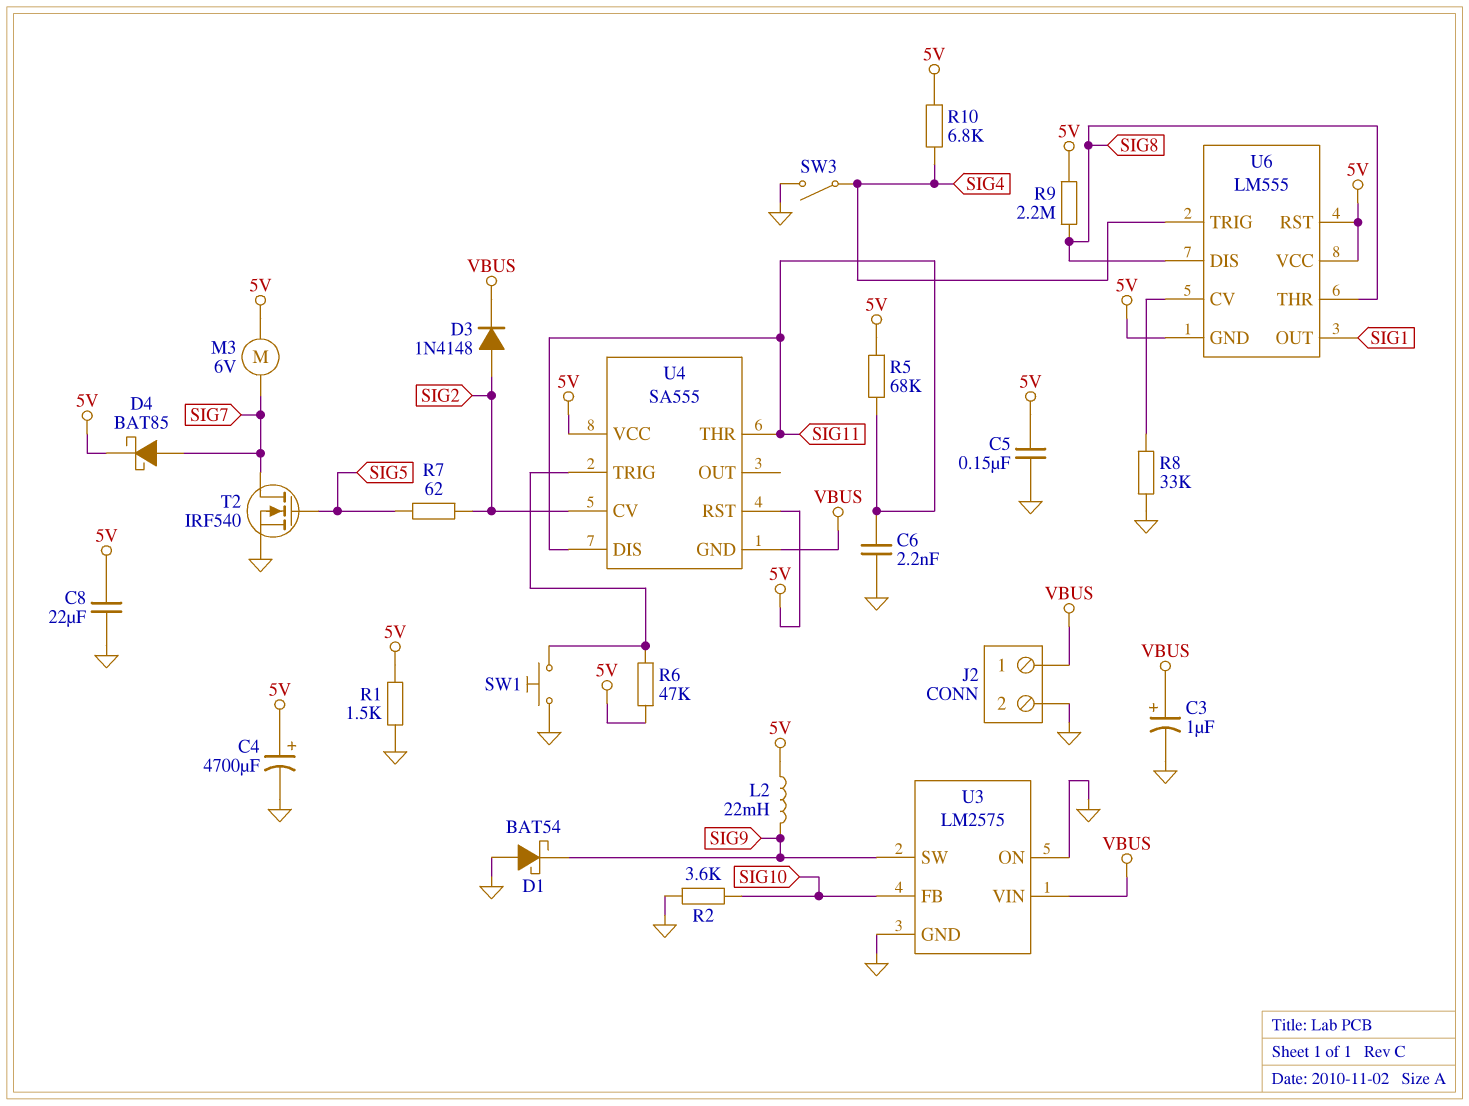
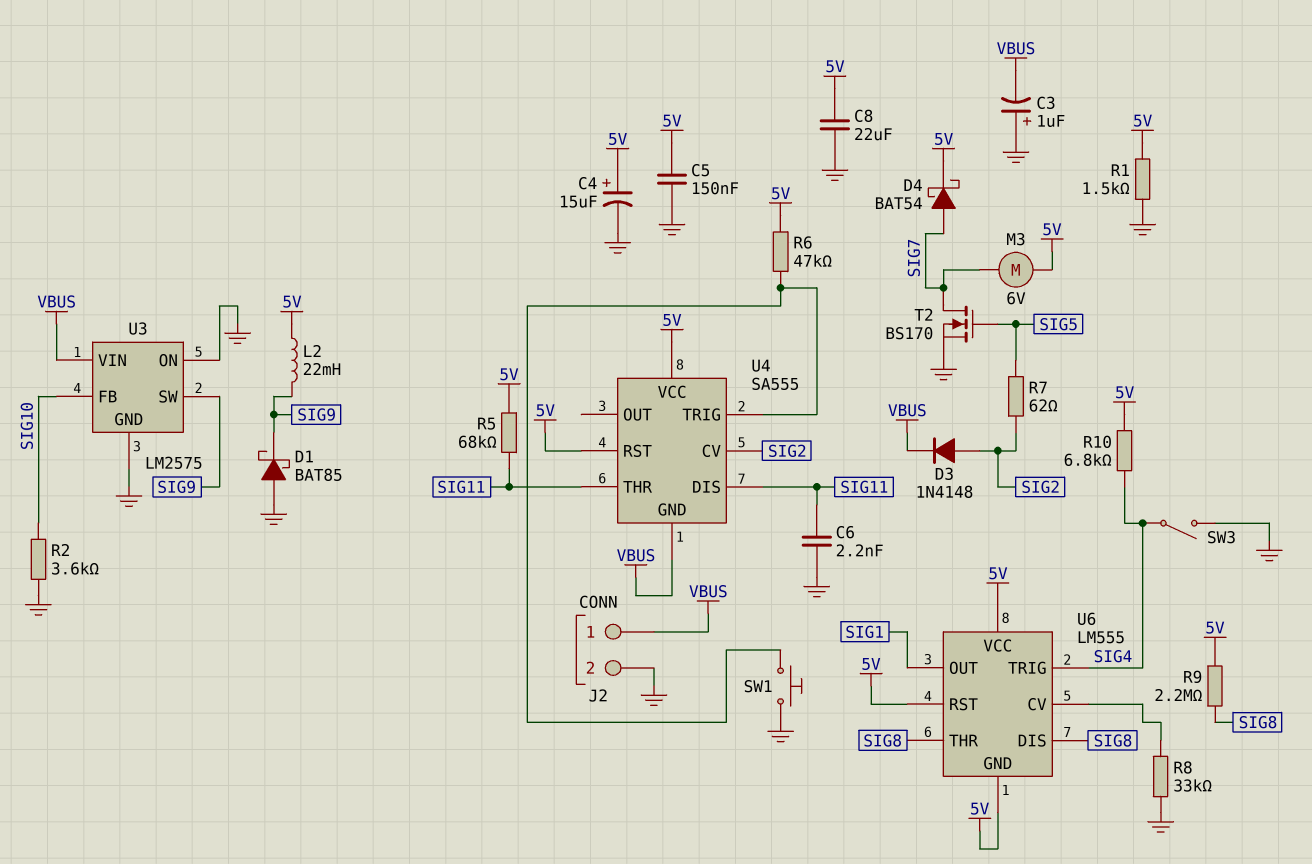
C3: 1uF (plus VBUS, minus GND) -> 1uF (plus GND, minus VBUS)
C4: 4700uF (plus 5V, minus GND) -> 15uF (plus 5V, minus GND)
D1: schottky BAT54 (A GND, K SIG9) -> schottky BAT85 (A GND, K SIG9)
D4: schottky BAT85 (A SIG7, K 5V) -> schottky BAT54 (A SIG7, K 5V)
T2: NMOS IRF540 (G SIG5, D SIG7, S GND) -> NMOS BS170 (G SIG5, D SIG7, S GND)

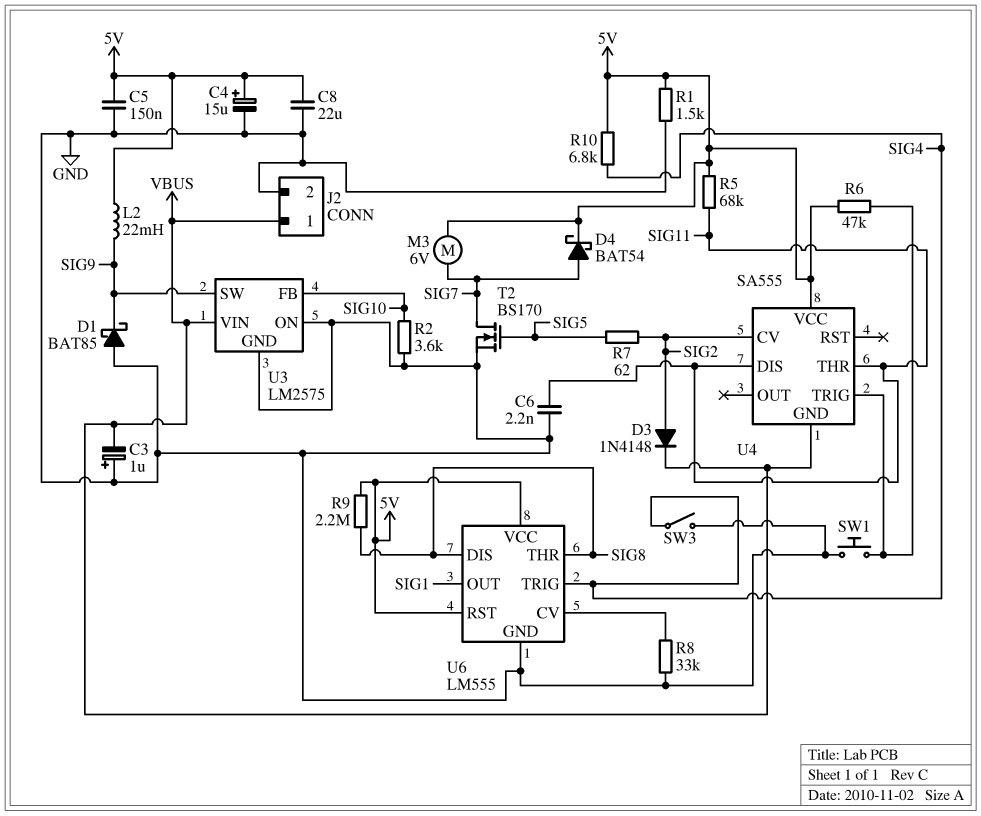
U4 pin RST: 5V -> none
U6 pin GND: 5V -> GND

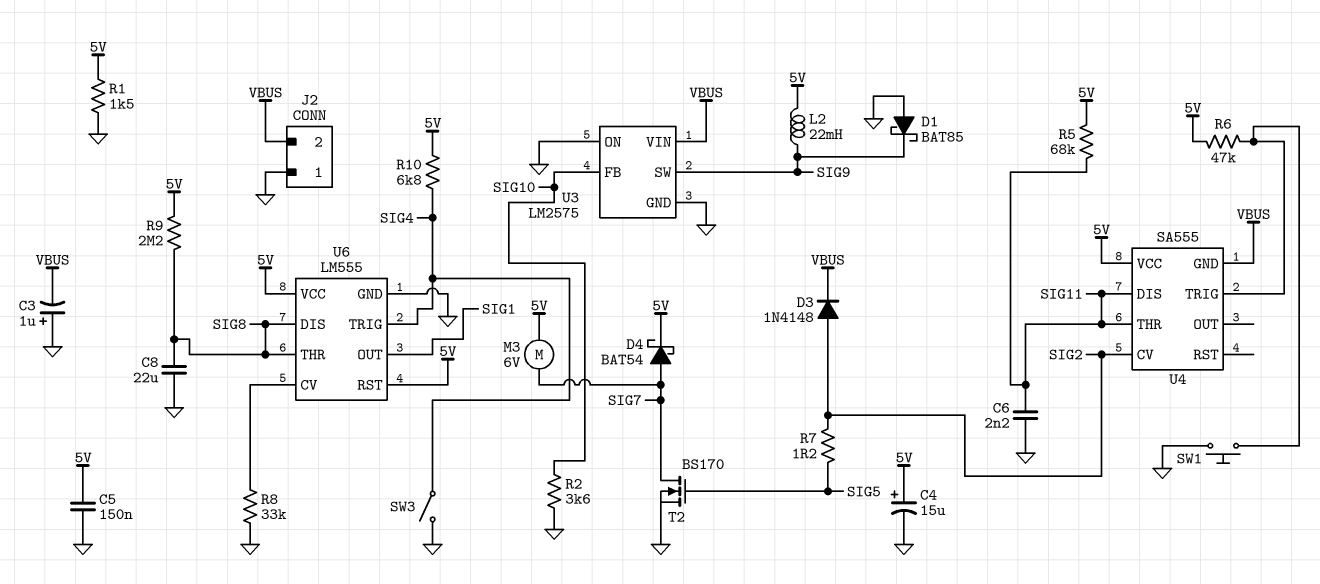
C8: 22uF (5V, GND) -> 22uF (GND, SIG8)
J2 pin 1: VBUS -> GND
J2 pin 2: GND -> VBUS
R7: 62 (SIG2, SIG5) -> 1.2 (SIG2, SIG5)

